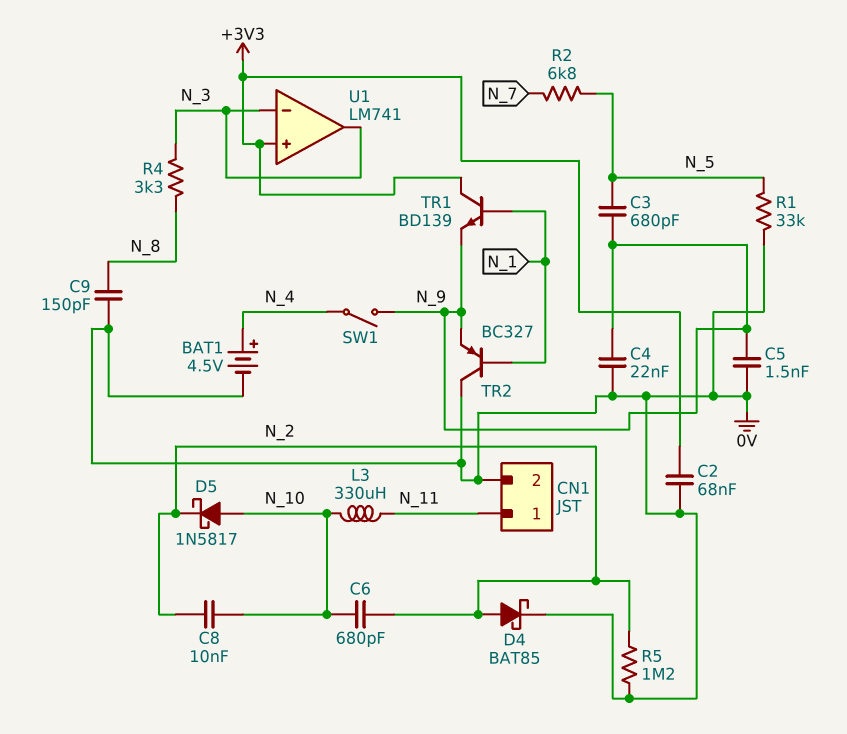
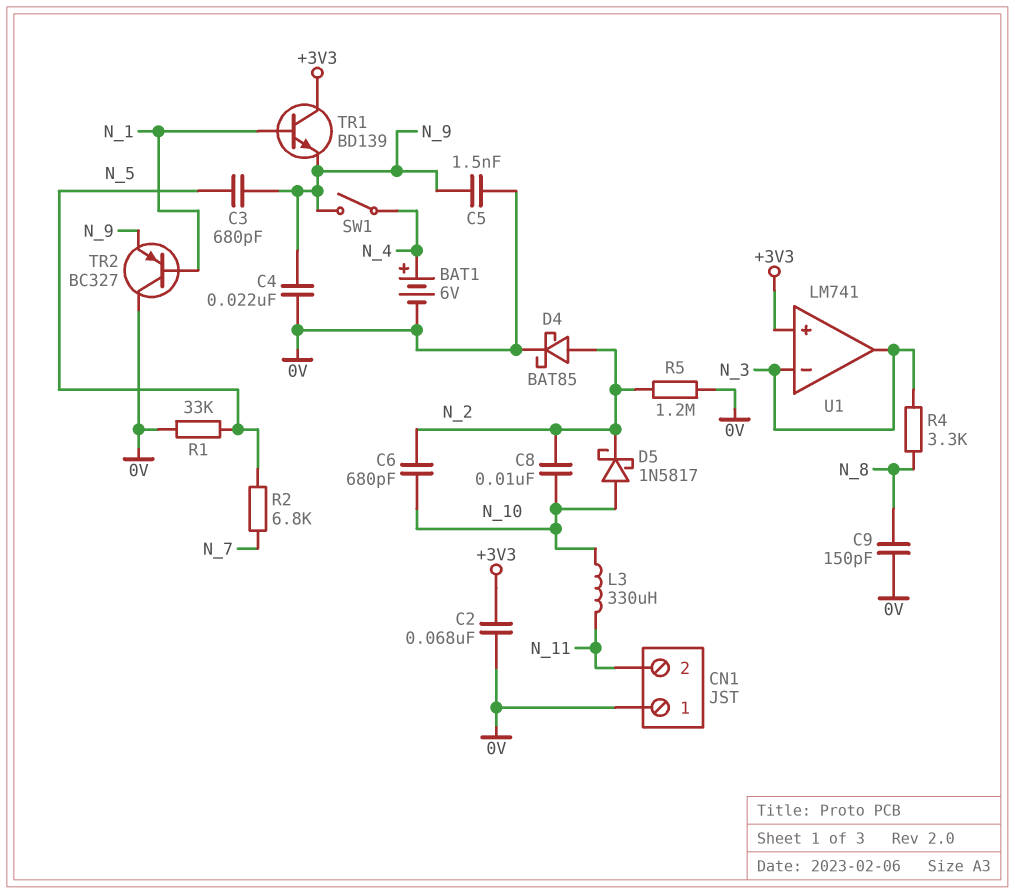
BAT1: 4.5V (plus N_4, minus 0V) -> 6V (plus N_4, minus 0V)
CN1 pin 1: N_11 -> 0V
CN1 pin 2: 0V -> N_11

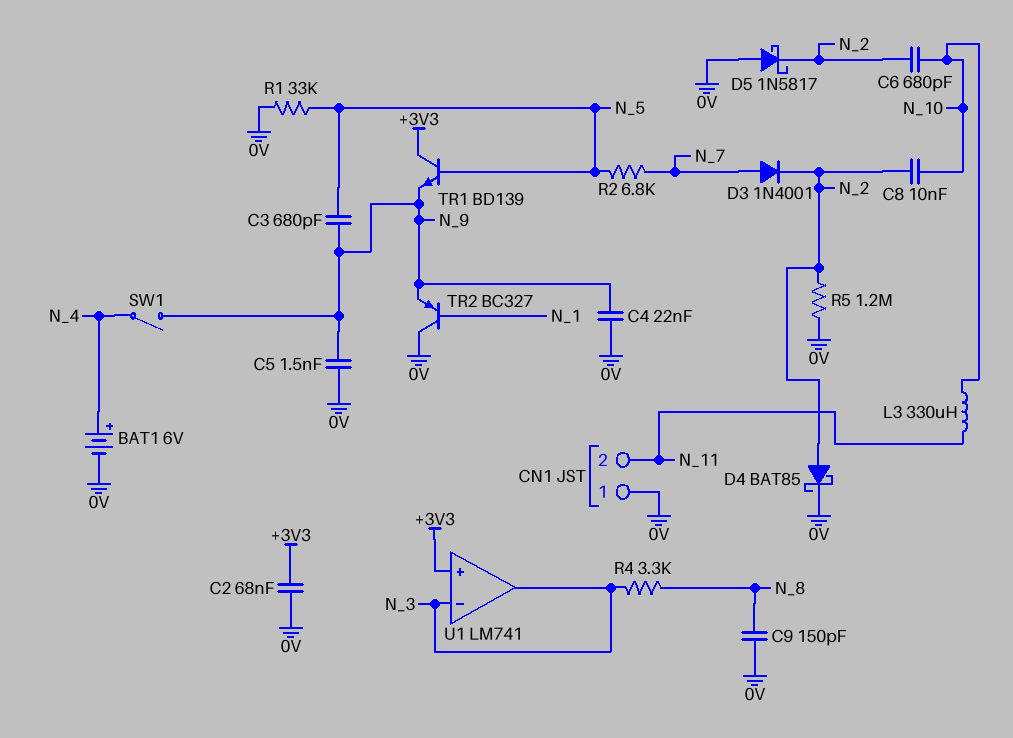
D3: none -> diode 1N4001 (A N_7, K N_2)
D5: schottky 1N5817 (A N_10, K N_2) -> schottky 1N5817 (A 0V, K N_2)
TR1: NPN BD139 (B N_1, C +3V3, E N_9) -> NPN BD139 (B N_5, C +3V3, E N_9)

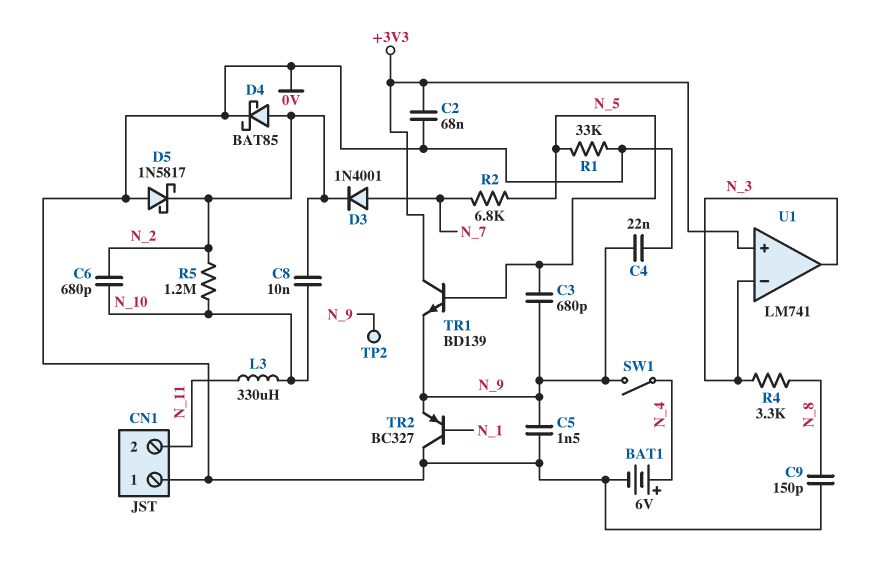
R5: 1.2M (0V, N_2) -> 1.2M (N_2, N_10)
TP2: none -> test point (N_9)

